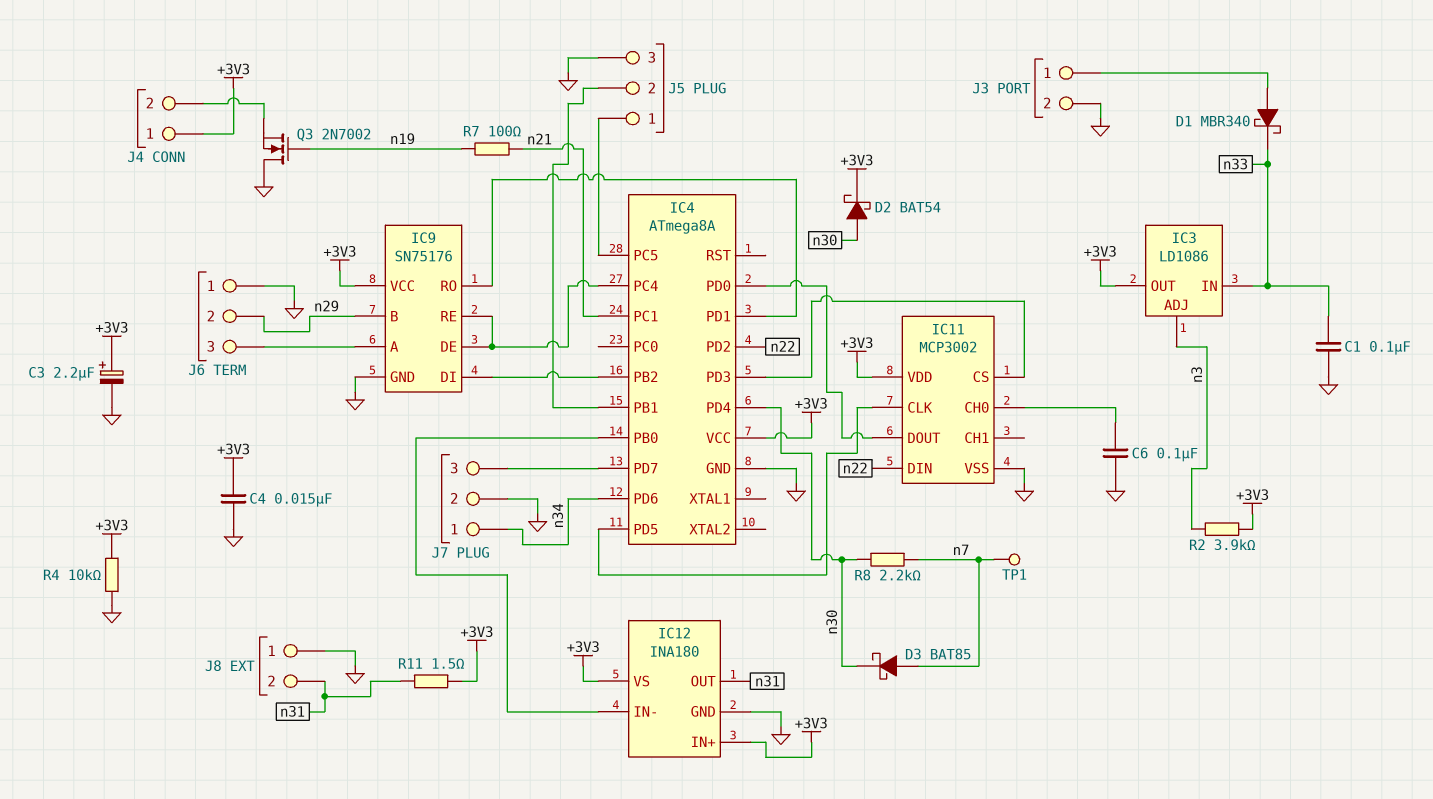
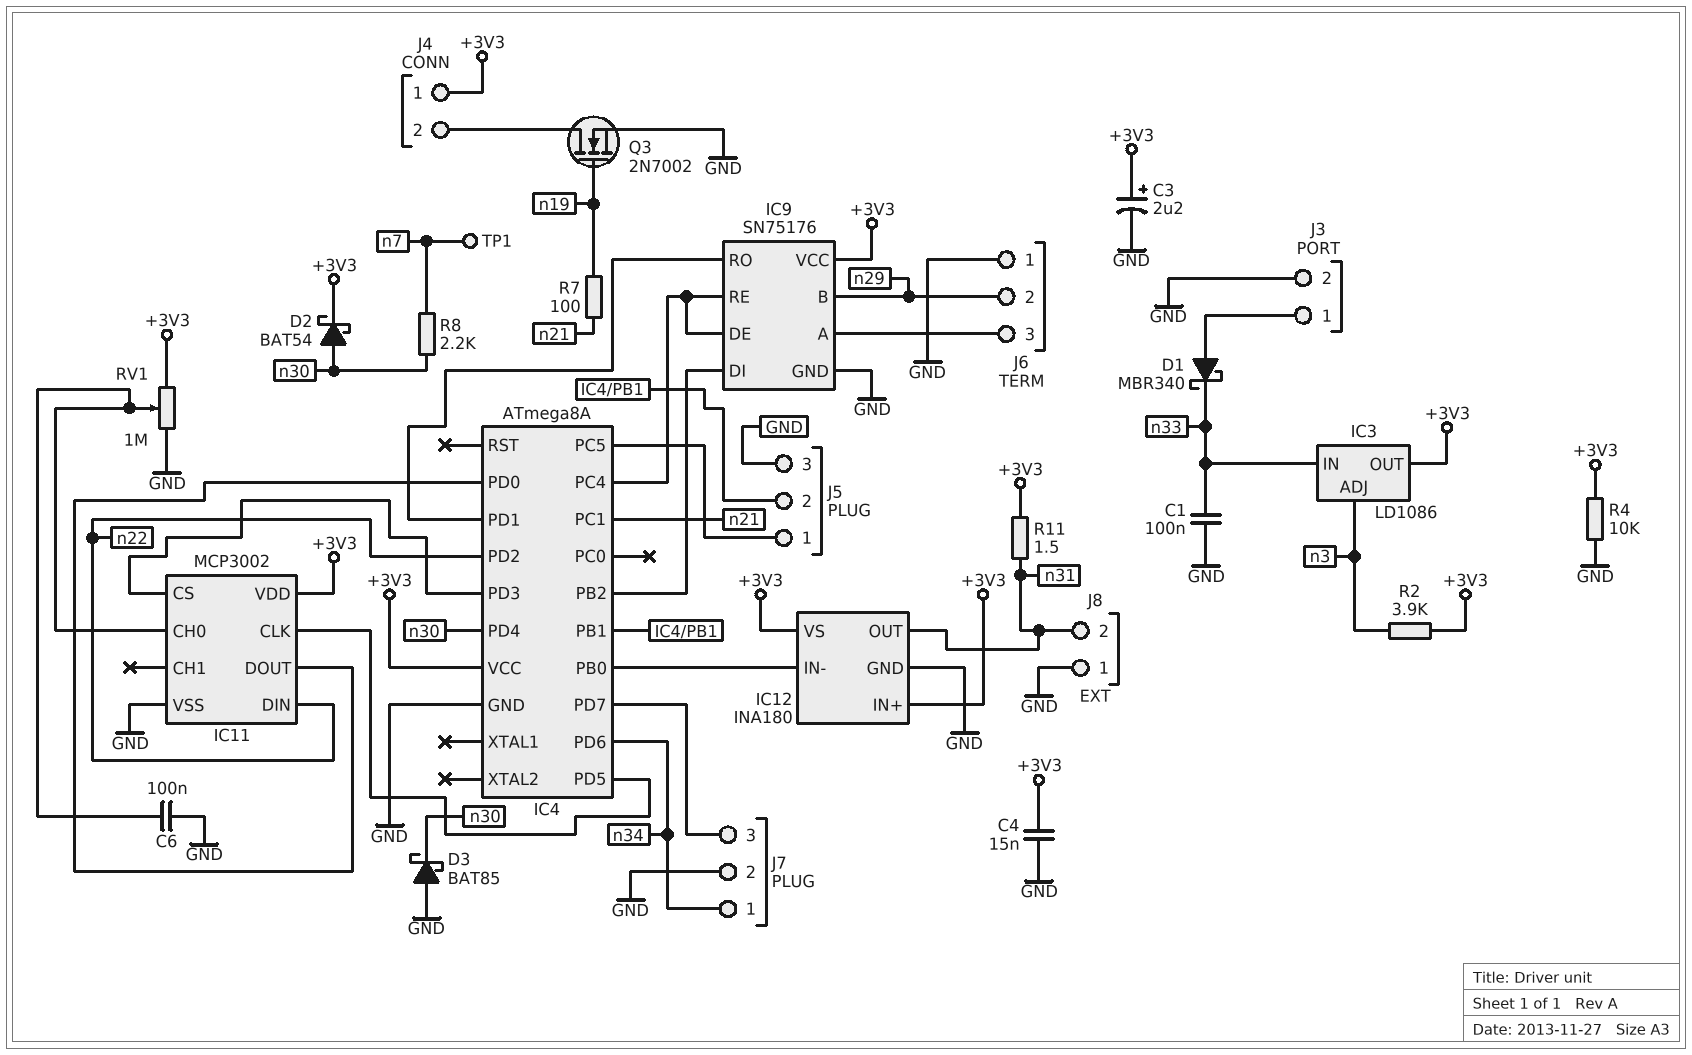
D3: schottky BAT85 (A n7, K n30) -> schottky BAT85 (A GND, K n30)
Q3: NMOS 2N7002 (G n19, D GND, S J4/2) -> NMOS 2N7002 (G n19, D J4/2, S GND)
RV1: none -> 1M (+3V3, GND, wiper IC11/CH0)

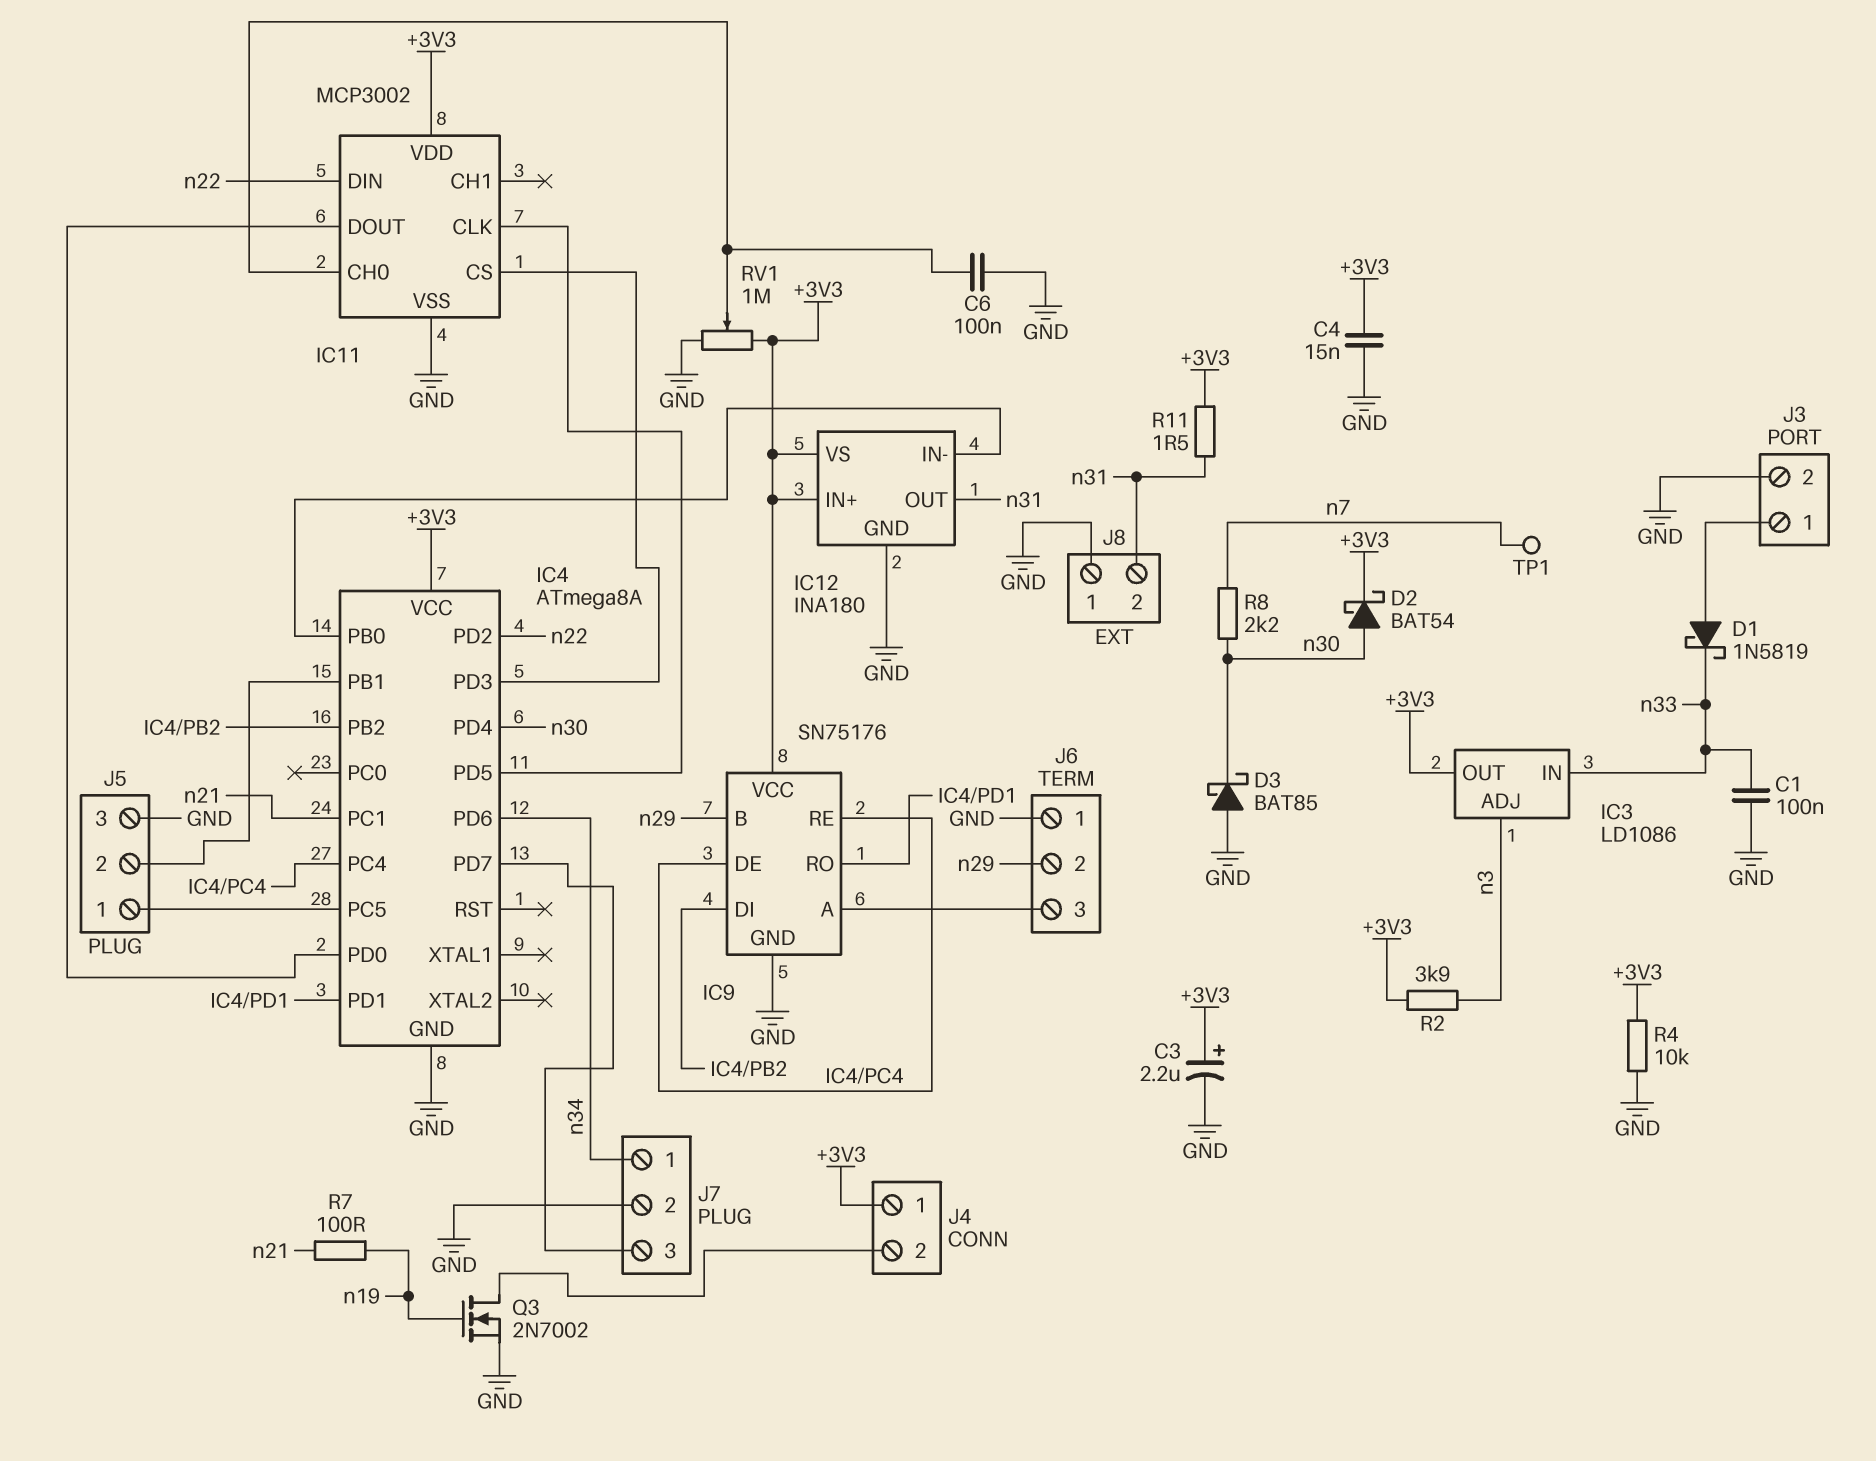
D1: schottky MBR340 (A J3/1, K n33) -> schottky 1N5819 (A J3/1, K n33)

